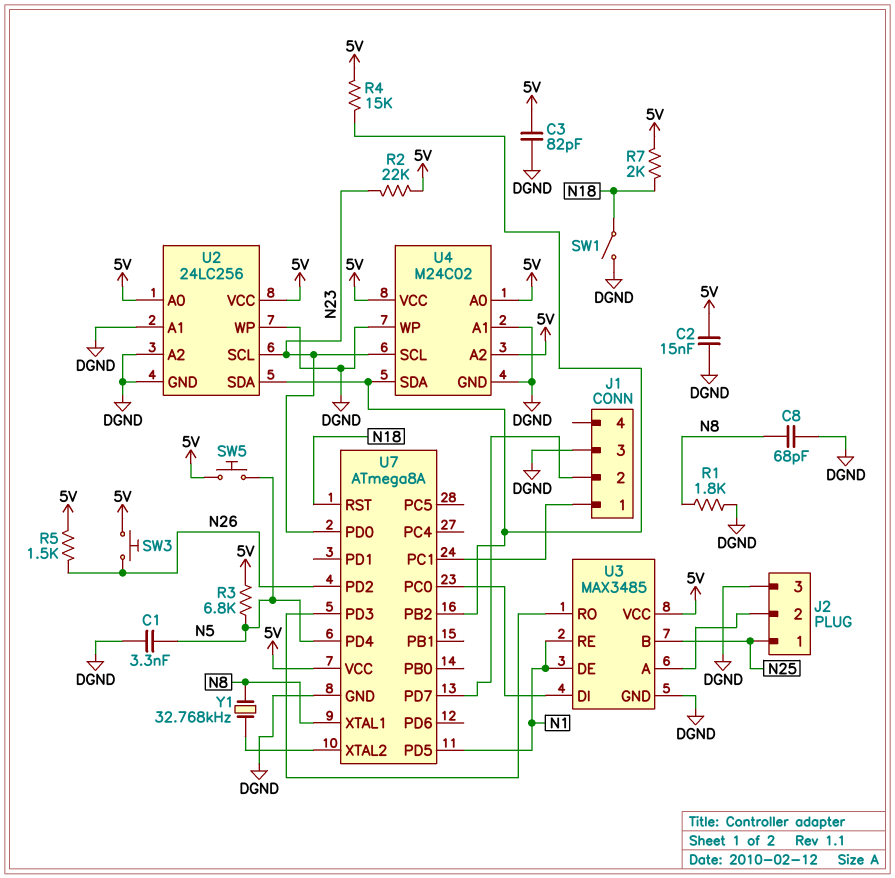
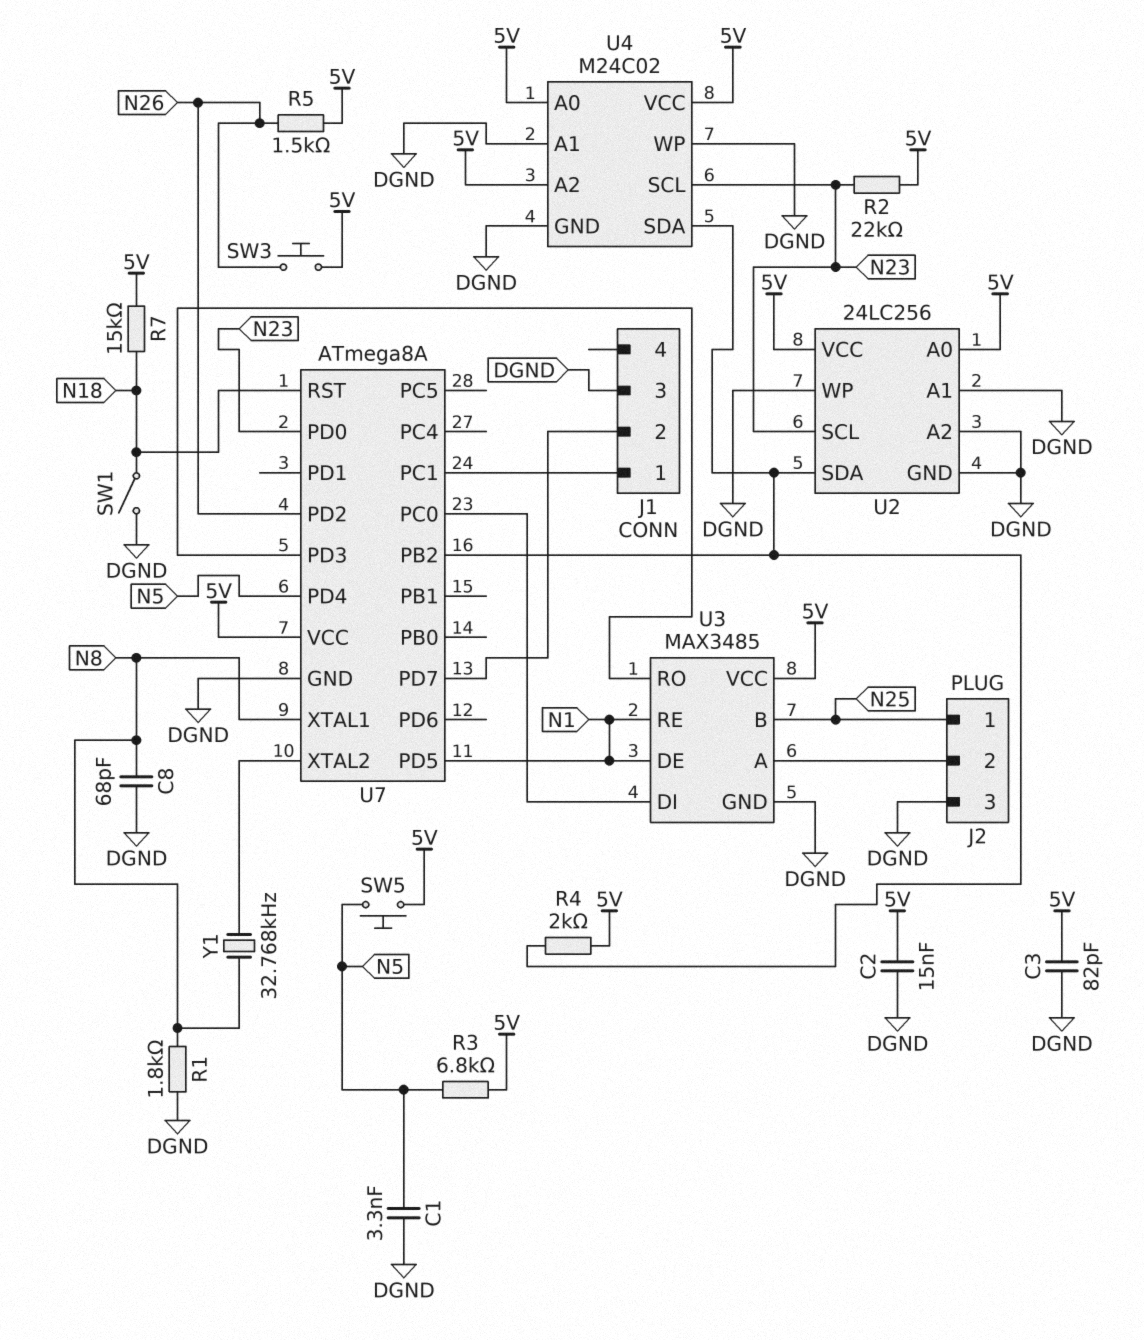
R4: 15k (5V, U2/SDA) -> 2k (5V, U2/SDA)
R7: 2k (5V, N18) -> 15k (5V, N18)

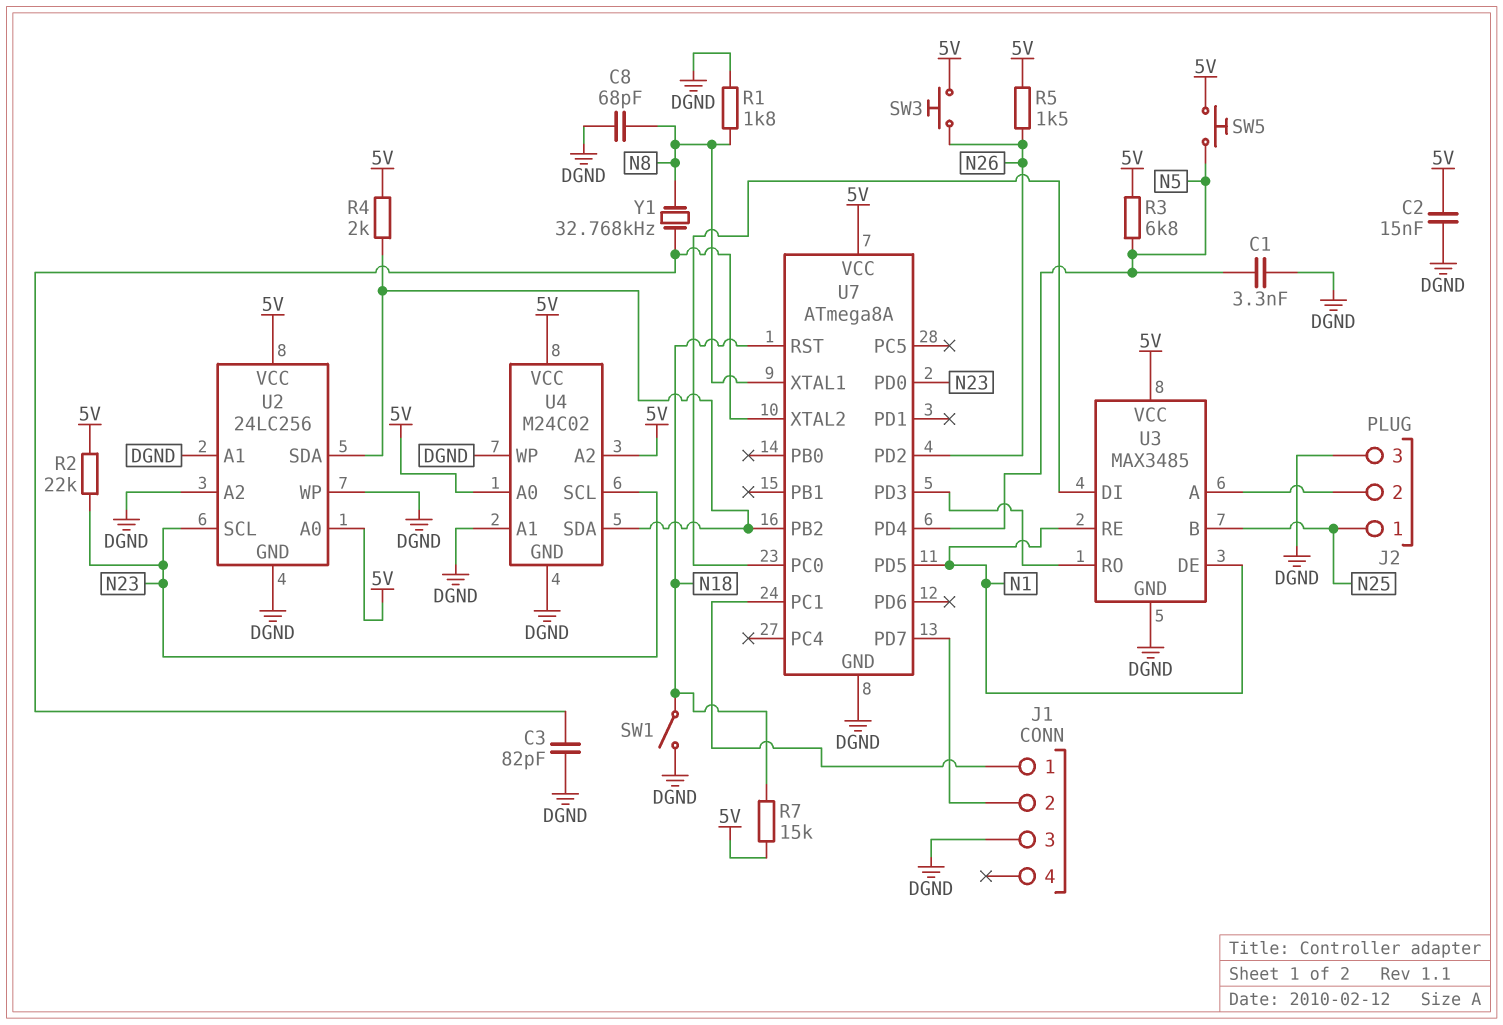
C3: 82pF (5V, DGND) -> 82pF (DGND, U7/XTAL2)

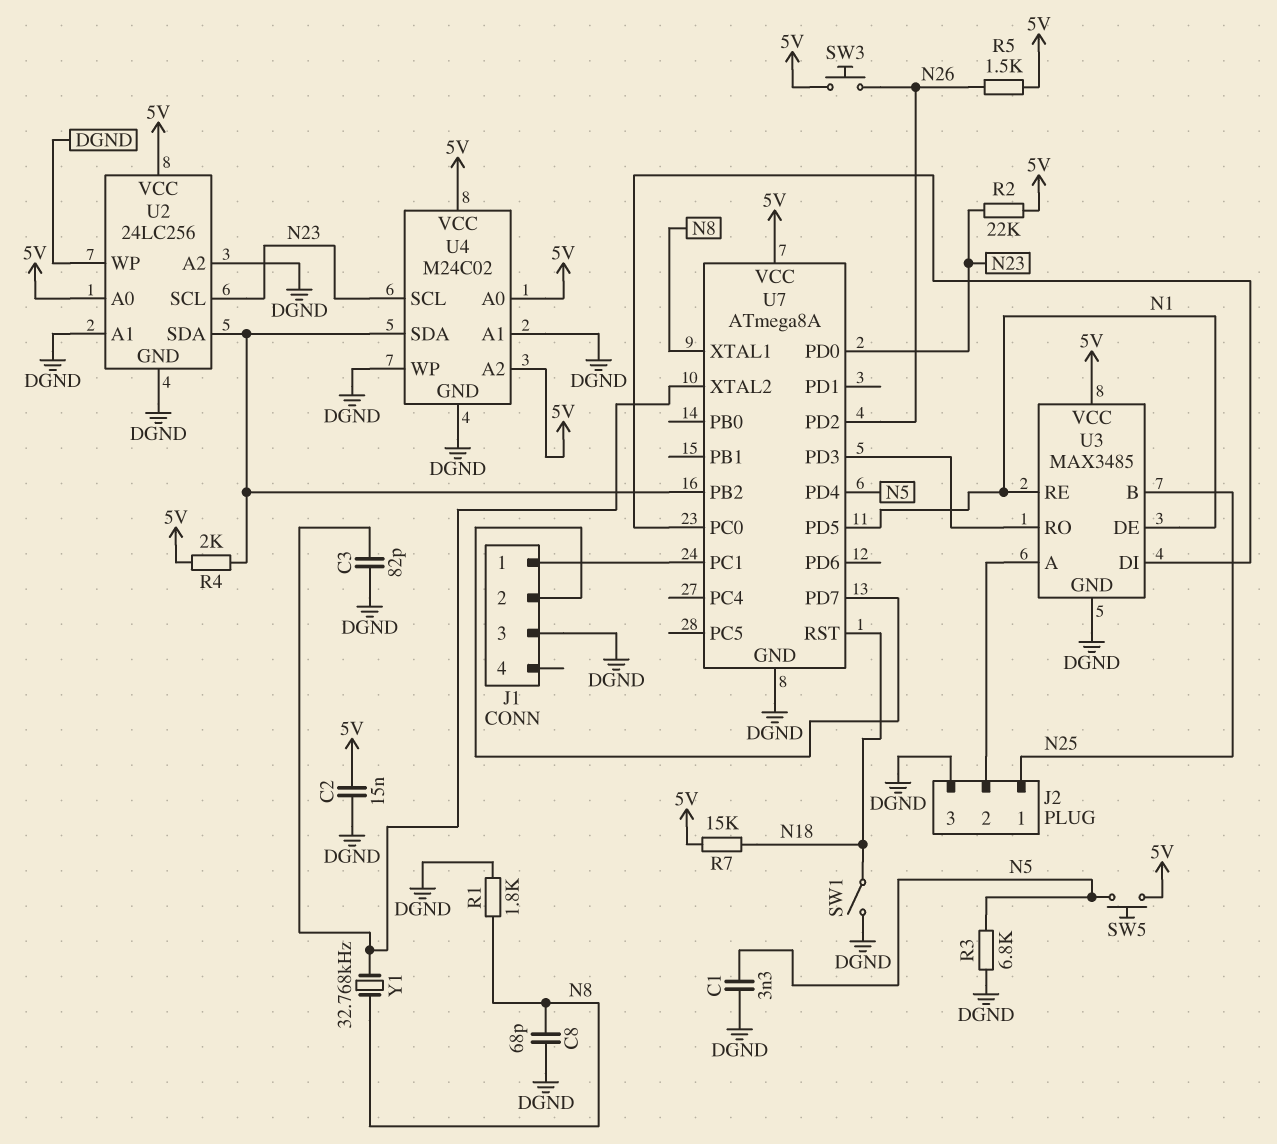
R3: 6.8k (5V, N5) -> 6.8k (DGND, N5)

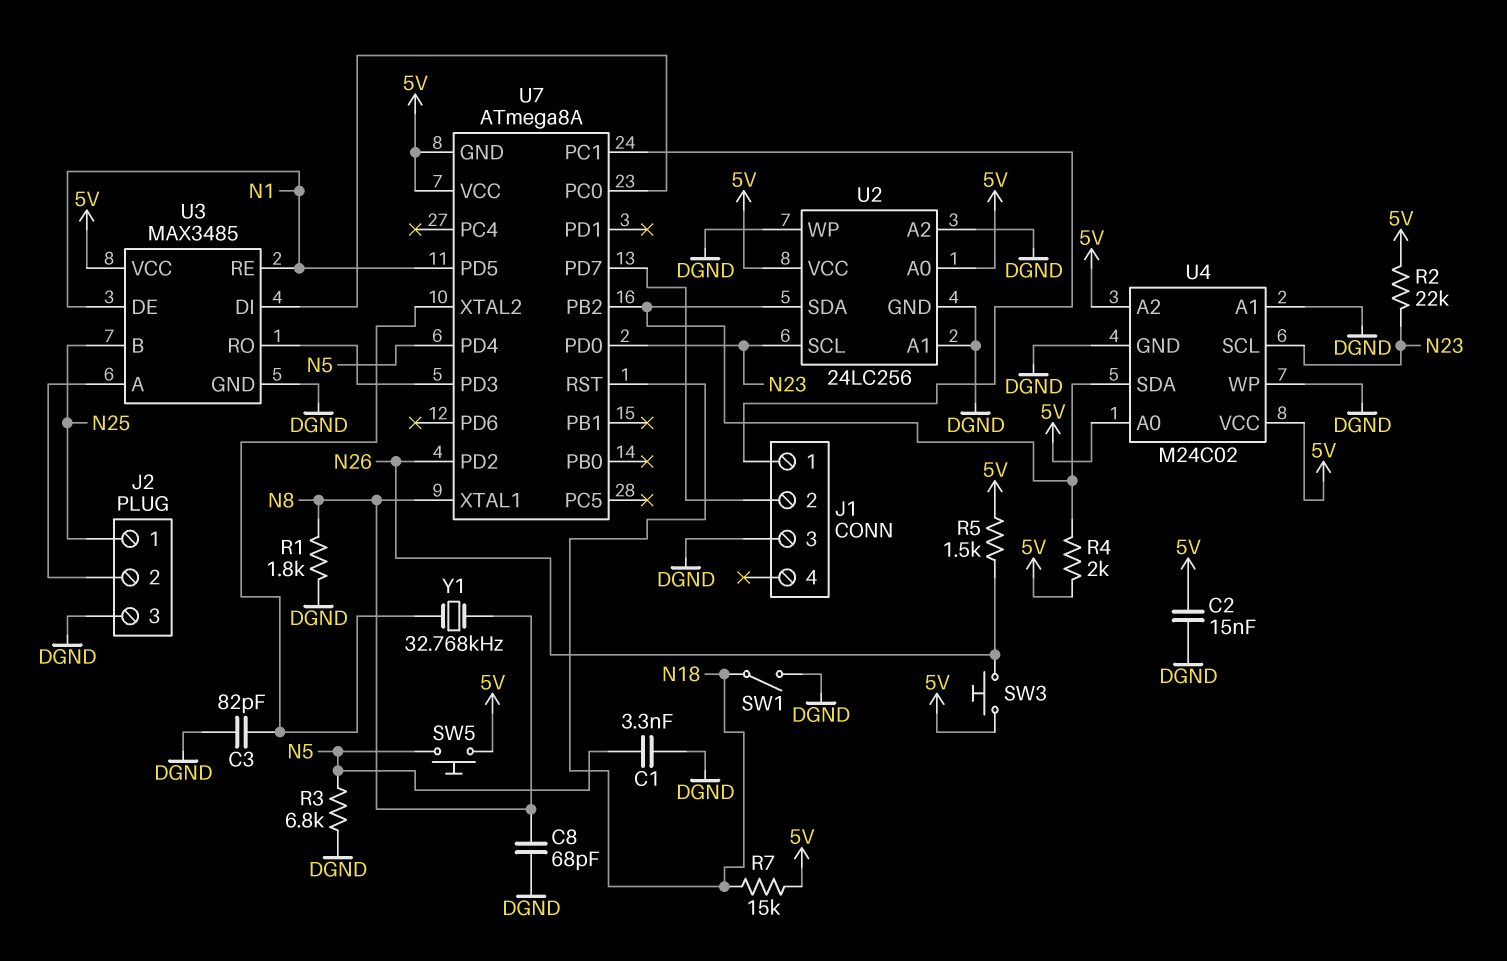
U7 pin GND: DGND -> 5V

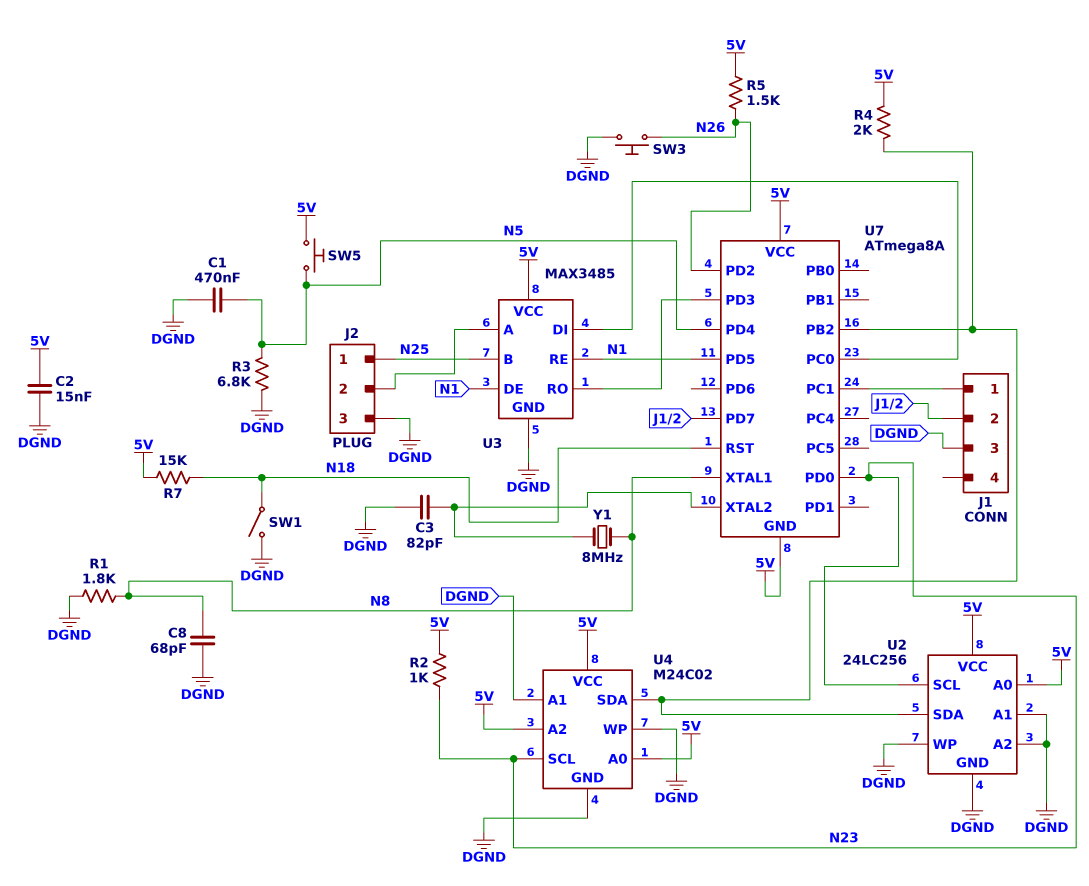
C1: 3.3nF (DGND, N5) -> 470nF (DGND, N5)
R2: 22k (5V, N23) -> 1k (5V, N23)
SW3: button (5V, N26) -> button (DGND, N26)
Y1: 32.768kHz (N8, U7/XTAL2) -> 8MHz (N8, U7/XTAL2)

